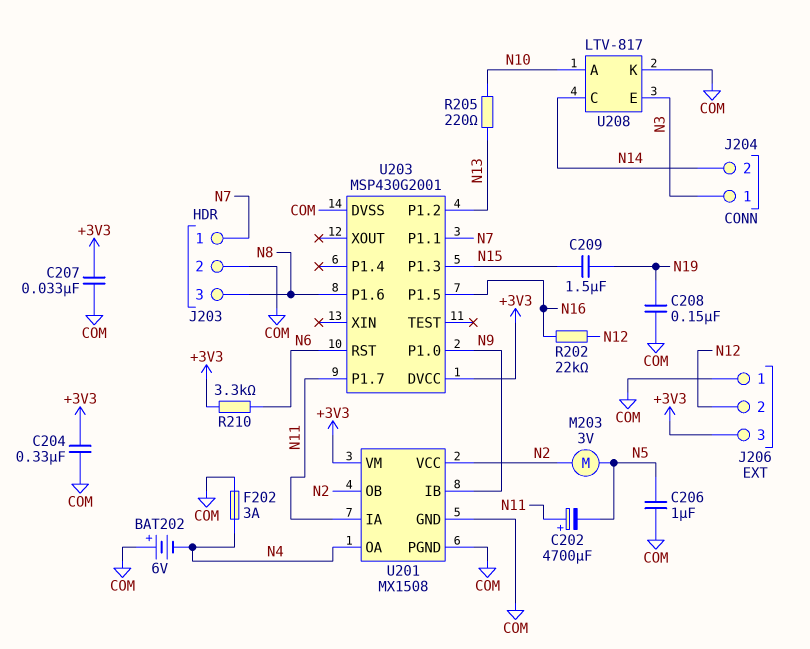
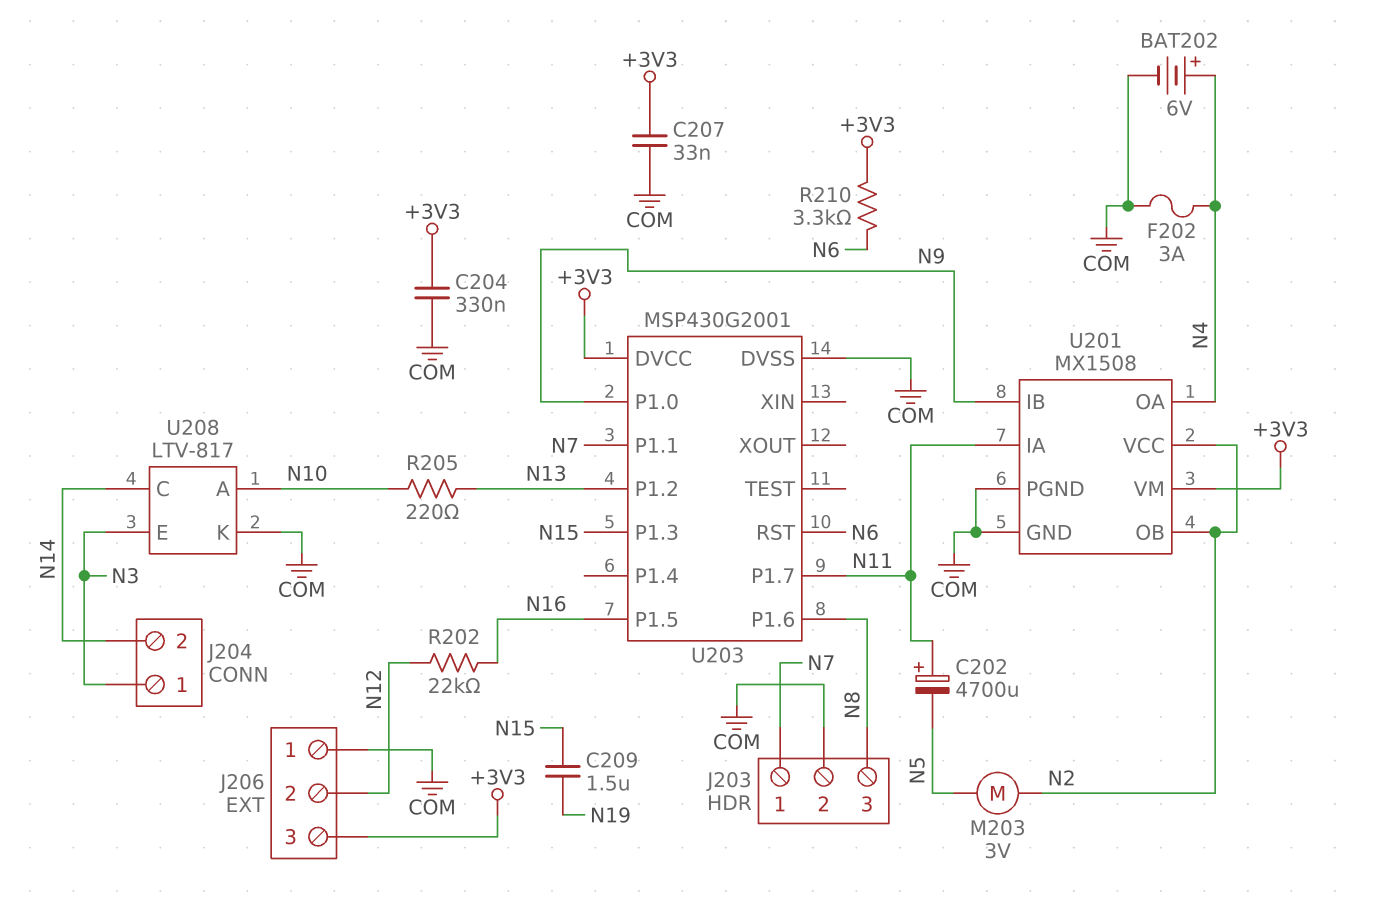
BAT202: 6V (plus COM, minus N4) -> 6V (plus N4, minus COM)
C206: 1uF (COM, N5) -> none
C208: 150nF (COM, N19) -> none

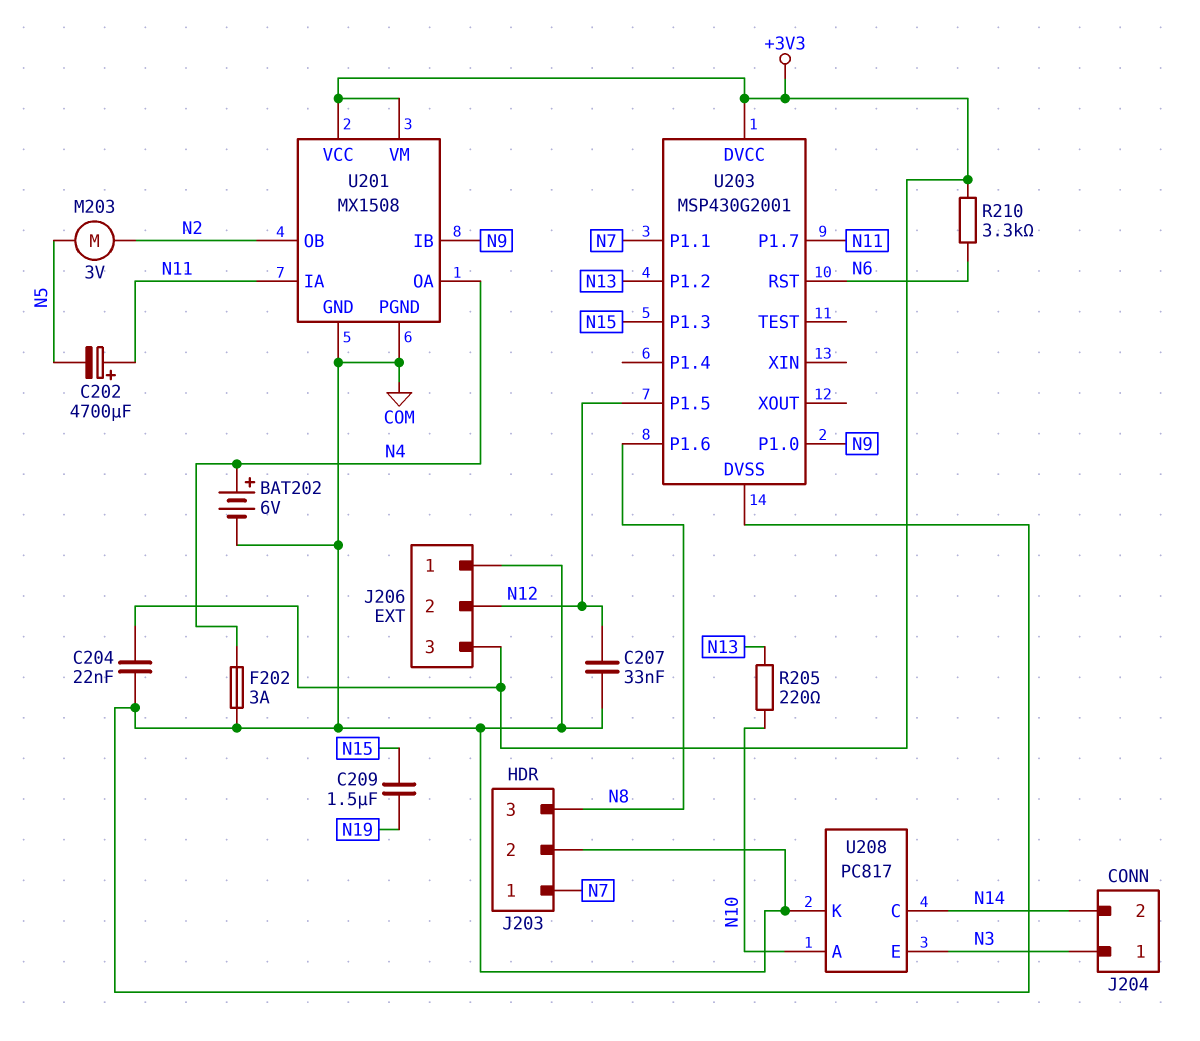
C204: 330nF (+3V3, COM) -> 22nF (+3V3, COM)
C207: 33nF (+3V3, COM) -> 33nF (COM, N12)
R202: 22k (N12, N16) -> none
U201 pin VCC: N2 -> +3V3
U203 pin P1.5: N16 -> N12
U208: LTV-817 -> PC817

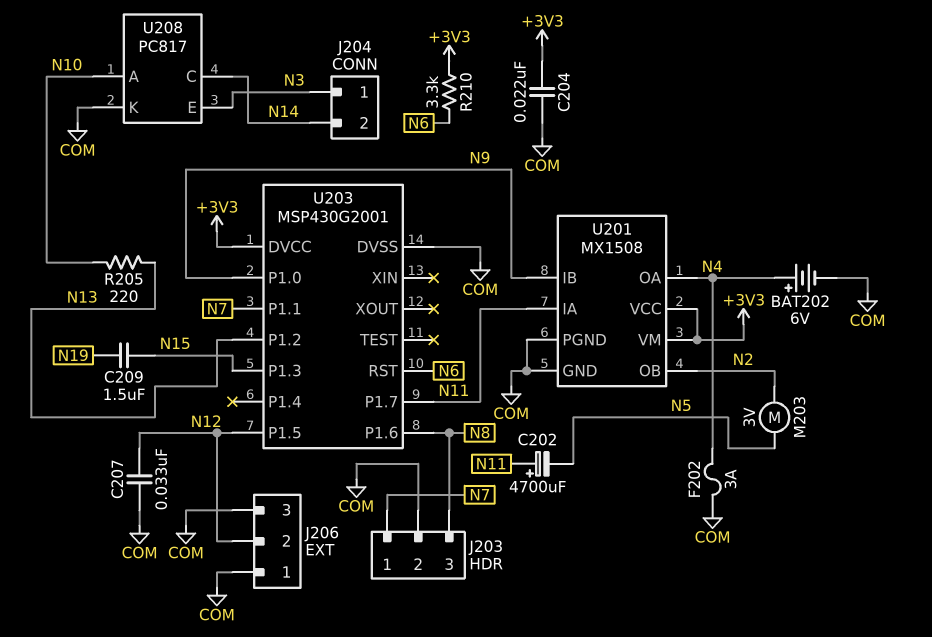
J206 pin 3: +3V3 -> COM

